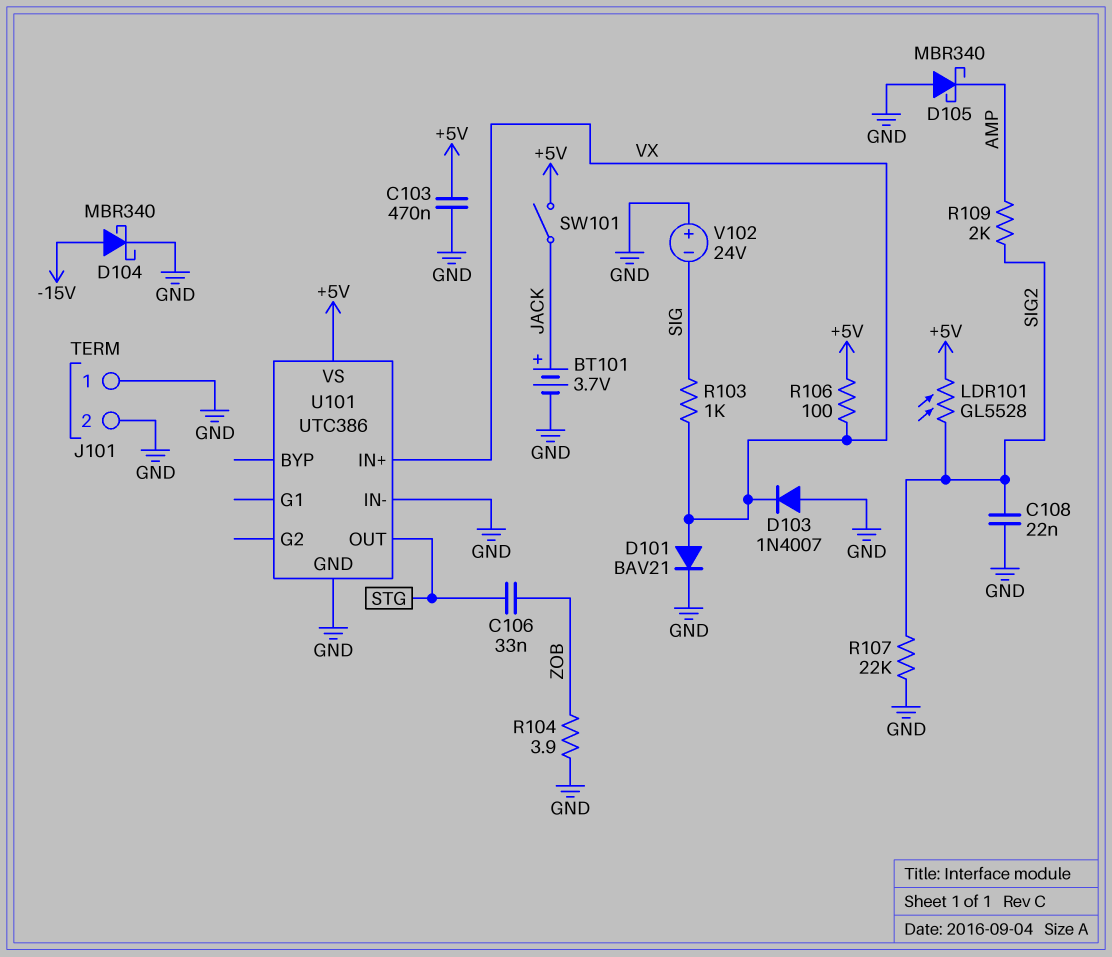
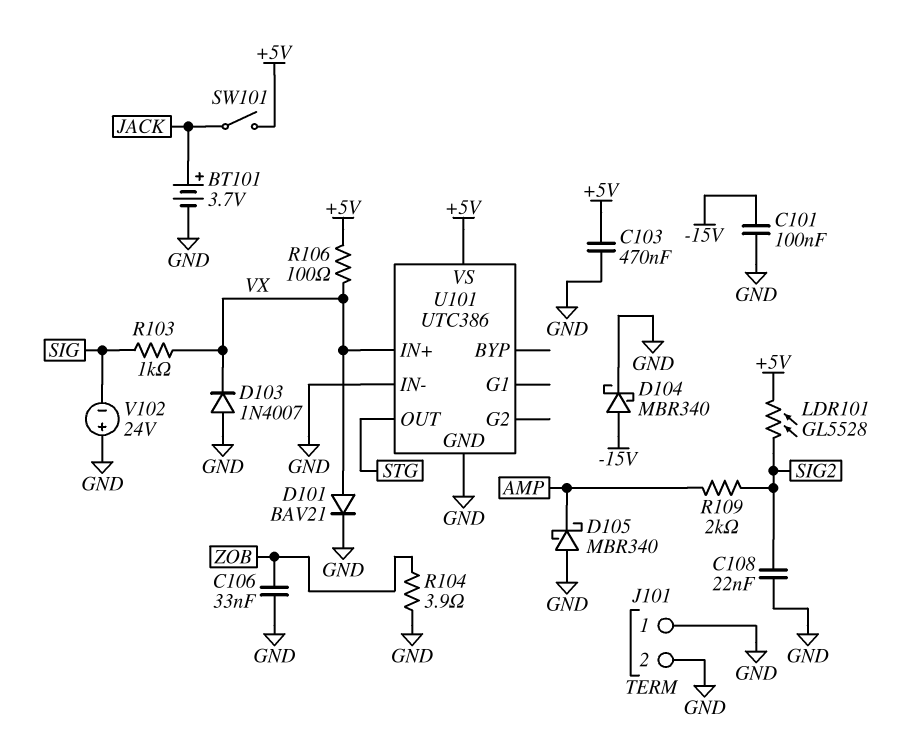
C101: none -> 100nF (-15V, GND)
C106: 33nF (STG, ZOB) -> 33nF (GND, ZOB)
R107: 22k (GND, SIG2) -> none

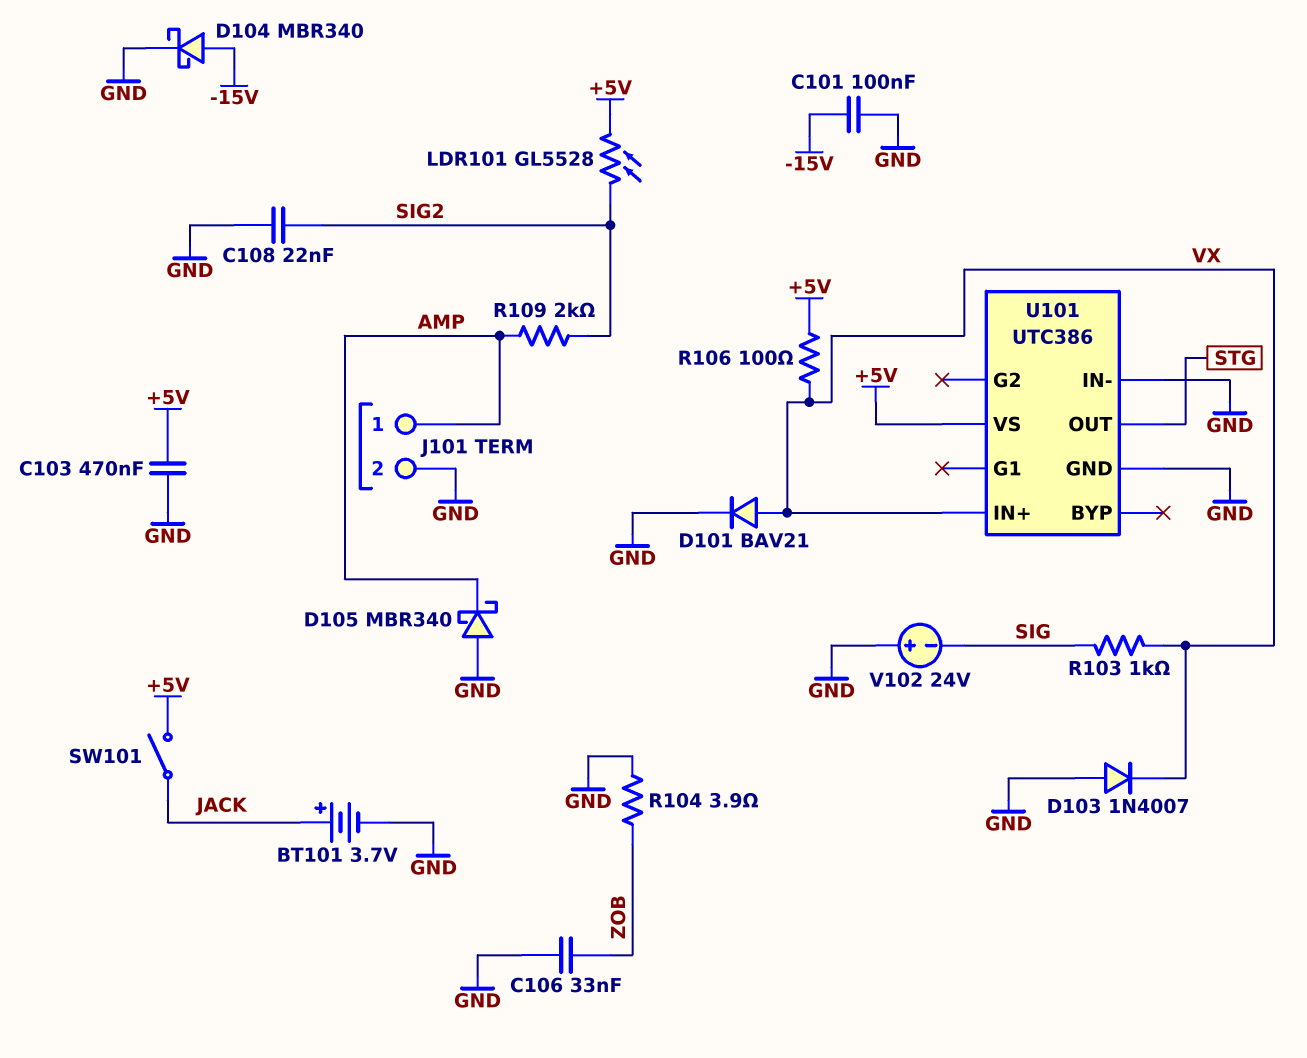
J101 pin 1: GND -> AMP

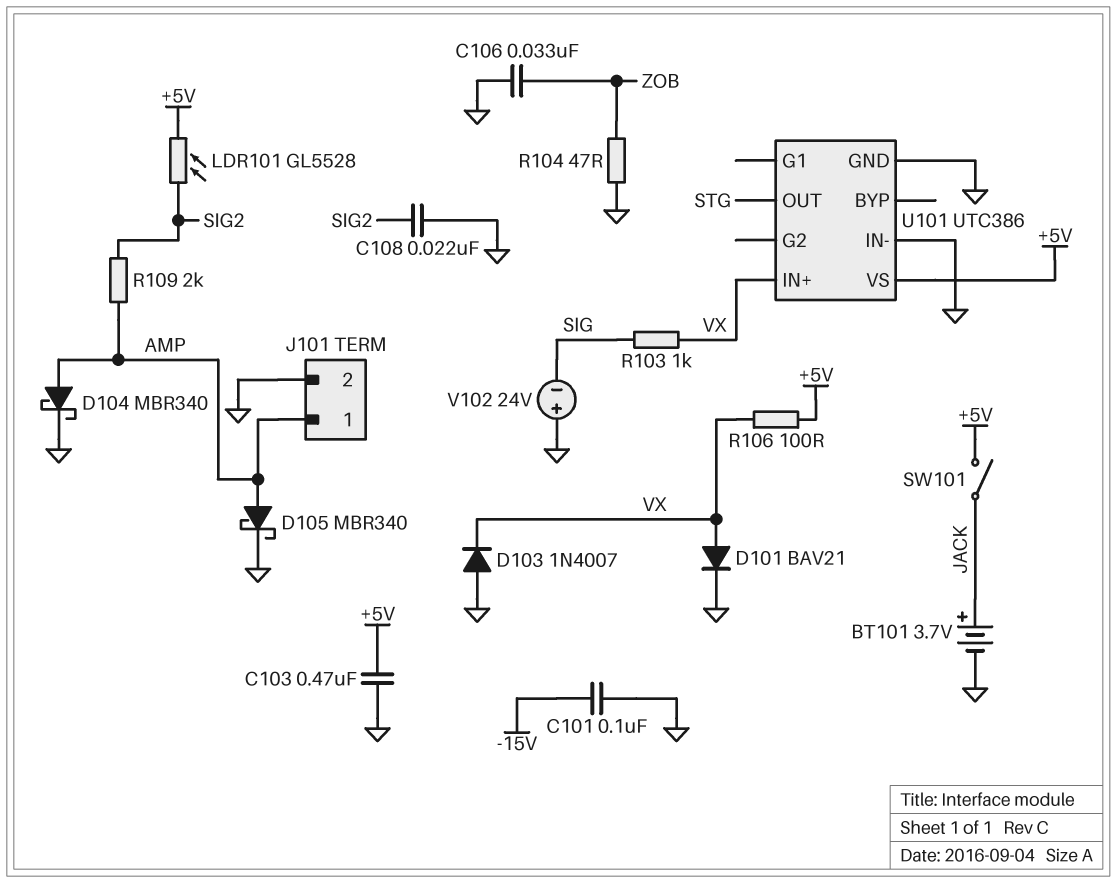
D104: schottky MBR340 (A -15V, K GND) -> schottky MBR340 (A AMP, K GND)
D105: schottky MBR340 (A GND, K AMP) -> schottky MBR340 (A AMP, K GND)
R104: 3.9 (GND, ZOB) -> 47 (GND, ZOB)

